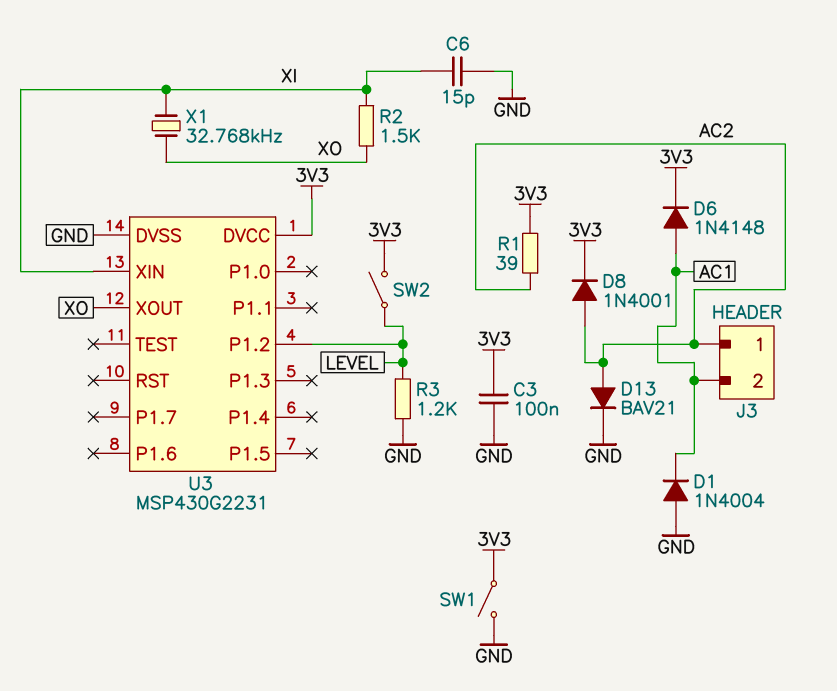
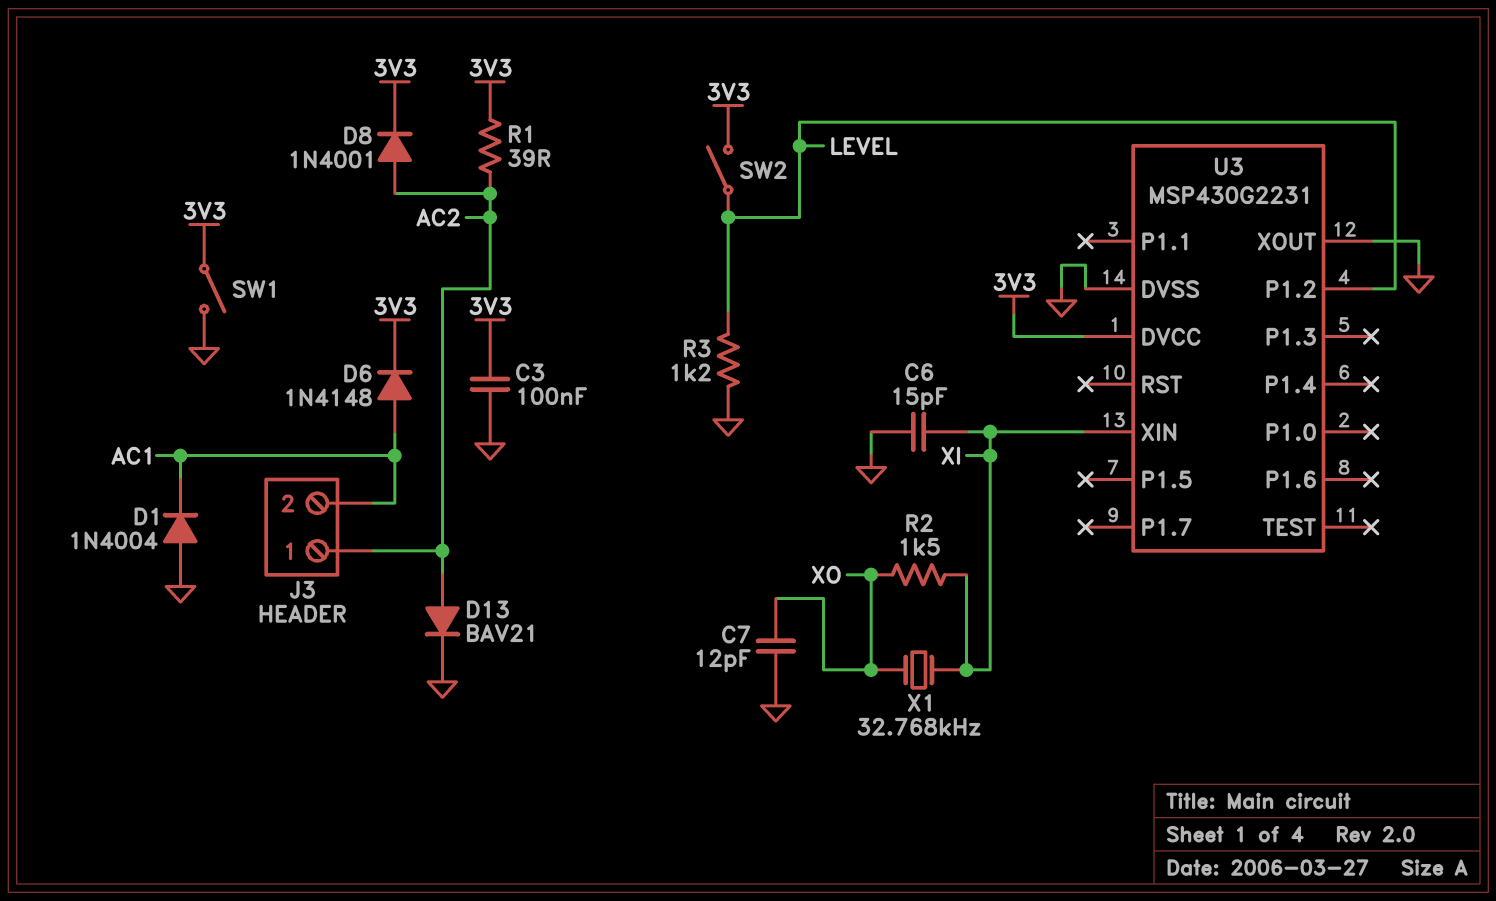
C7: none -> 12pF (GND, XO)
U3 pin XOUT: XO -> GND

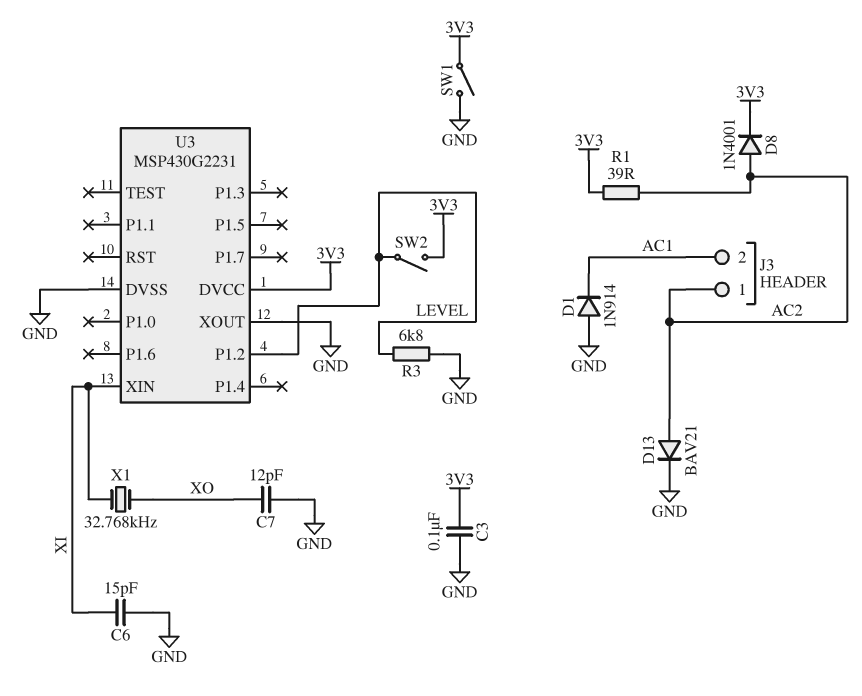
D1: diode 1N4004 (A GND, K AC1) -> diode 1N914 (A GND, K AC1)
D6: diode 1N4148 (A AC1, K 3V3) -> none
R2: 1.5k (XI, XO) -> none
R3: 1.2k (GND, LEVEL) -> 6.8k (GND, LEVEL)

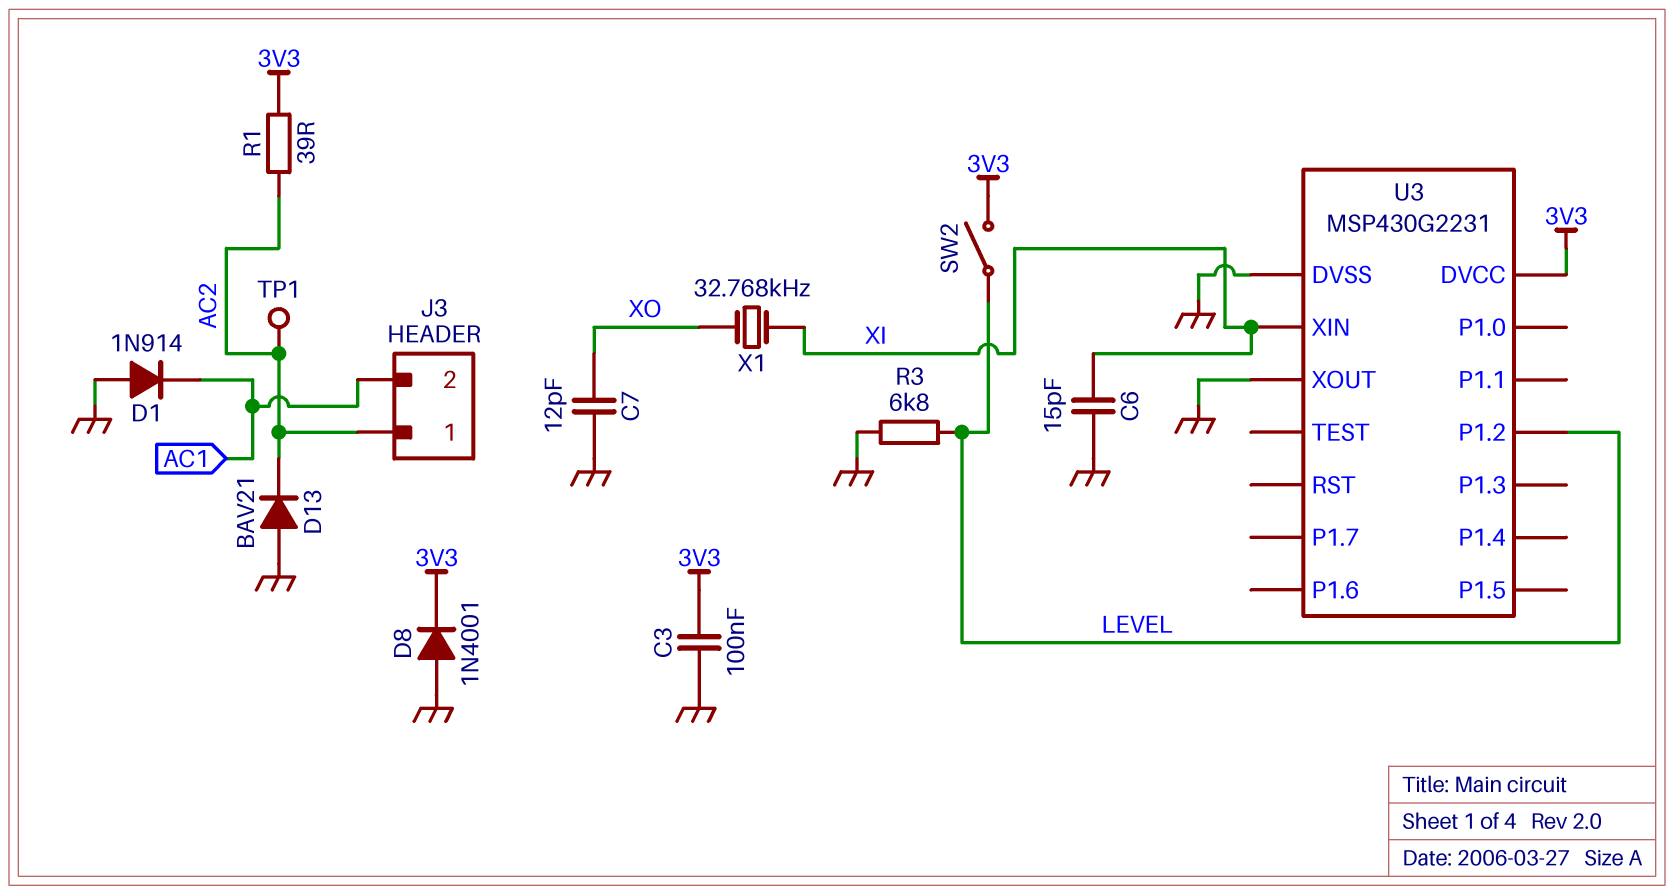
D8: diode 1N4001 (A AC2, K 3V3) -> diode 1N4001 (A GND, K 3V3)
D13: diode BAV21 (A AC2, K GND) -> diode BAV21 (A GND, K AC2)
SW1: switch (3V3, GND) -> none
TP1: none -> test point (AC2)

